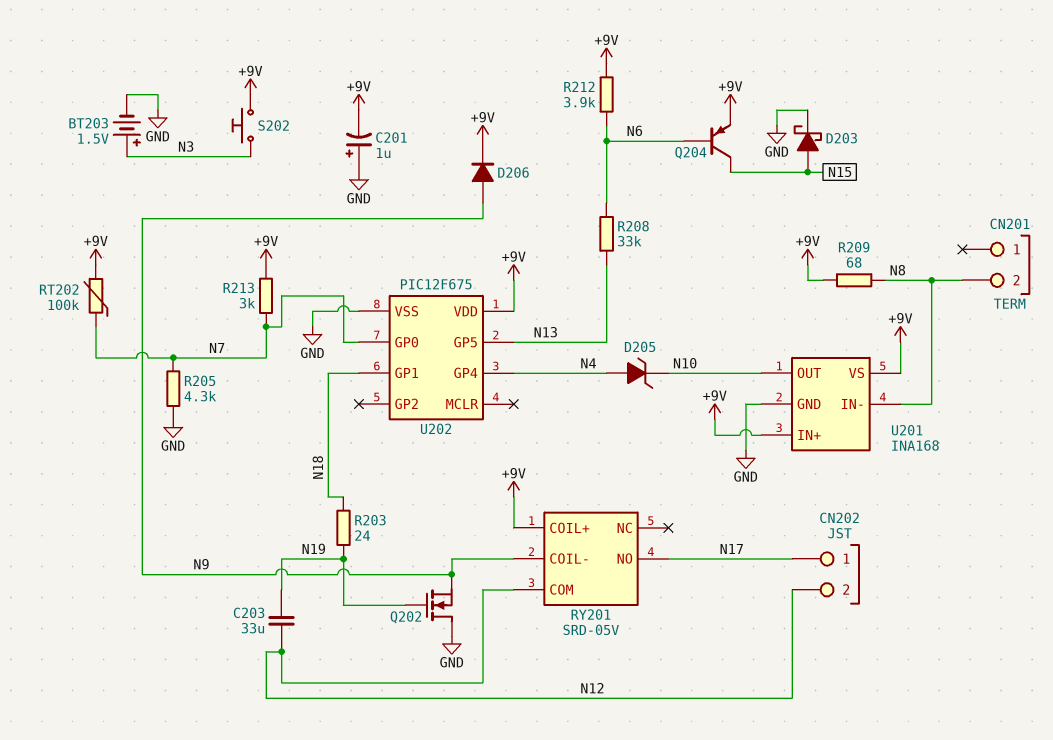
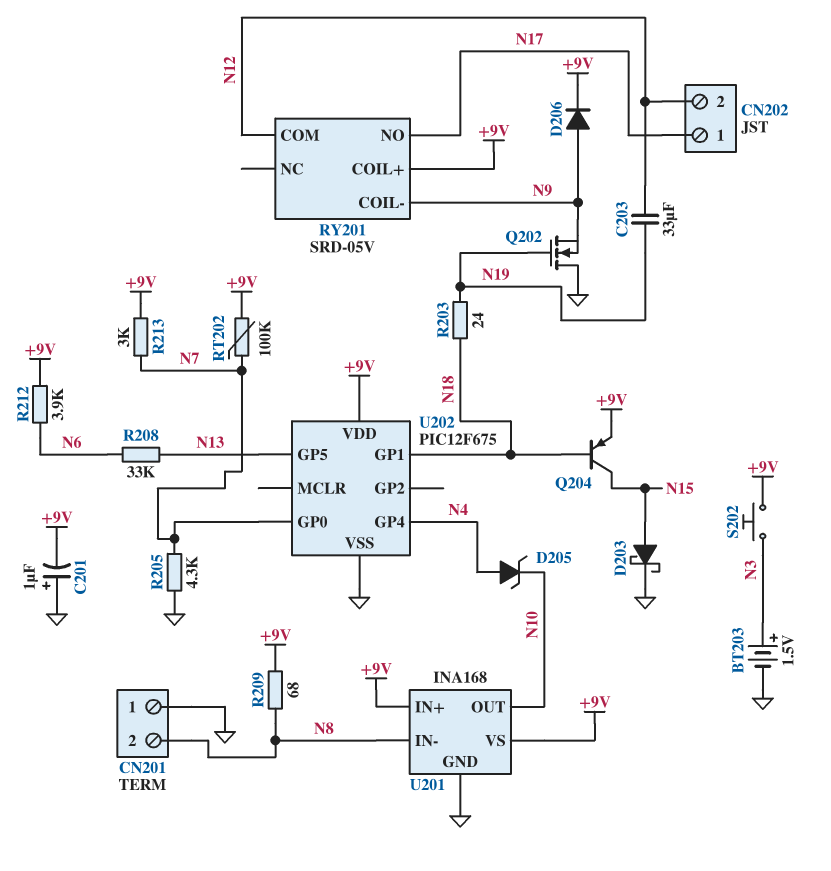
CN201 pin 1: none -> GND
Q204: PNP (B N6, C N15, E +9V) -> PNP (B N18, C N15, E +9V)

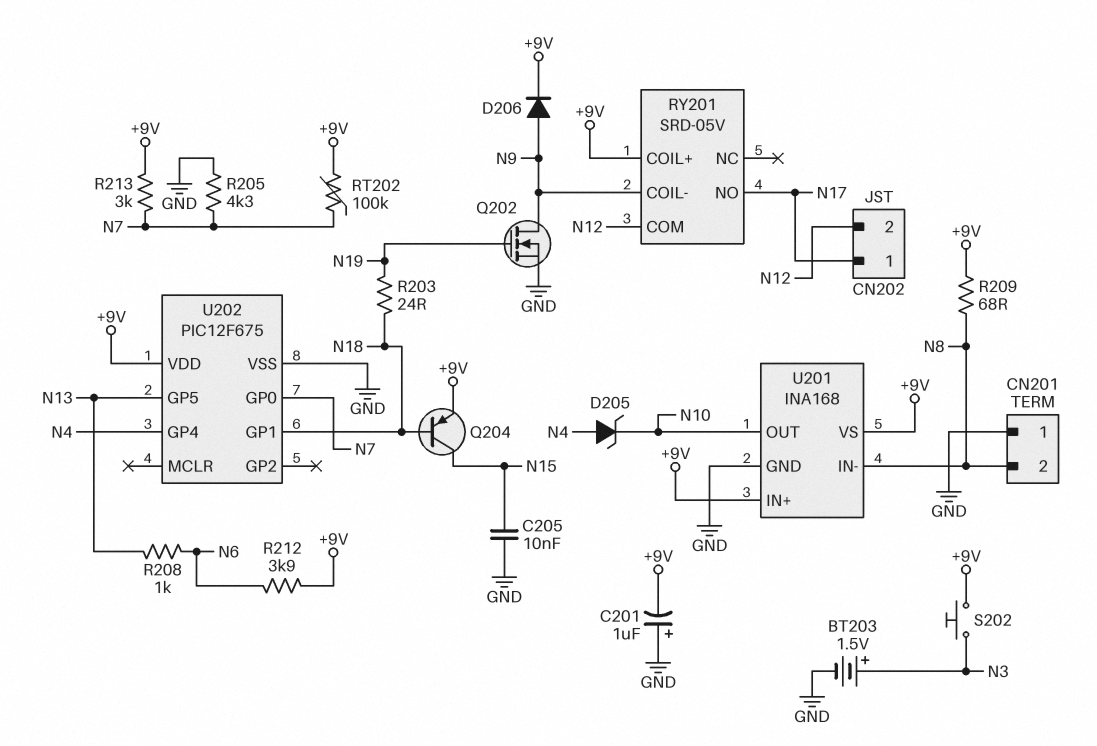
C203: 33uF (N12, N19) -> none
C205: none -> 10nF (GND, N15)
D203: schottky (A N15, K GND) -> none
Q202: NMOS (G N19, D GND, S N9) -> NMOS (G N19, D N9, S GND)
R208: 33k (N6, N13) -> 1k (N6, N13)

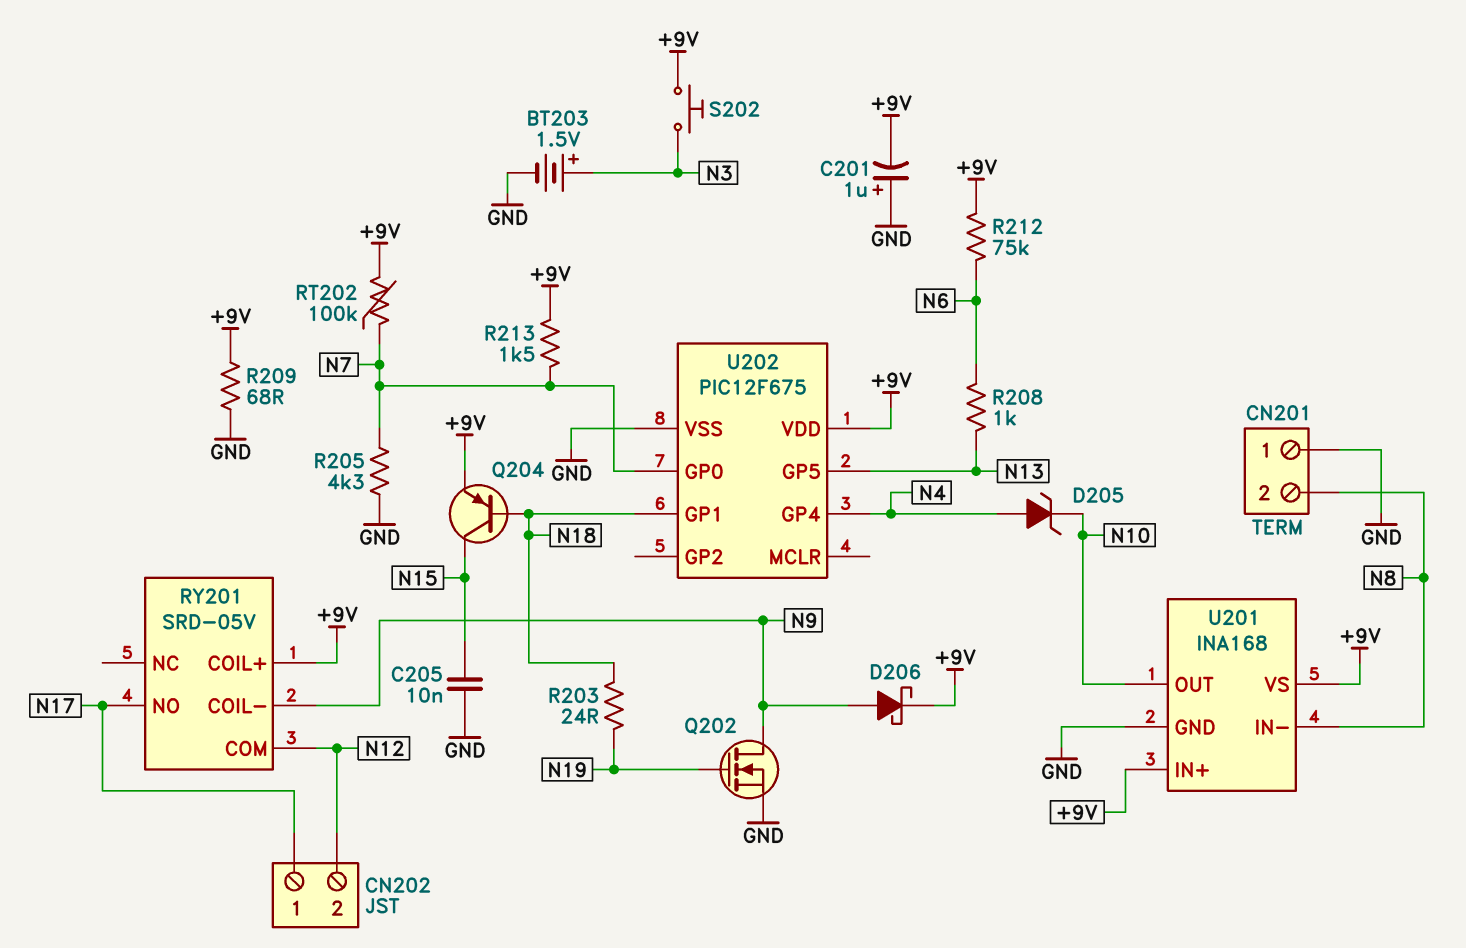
D206: diode (A N9, K +9V) -> schottky (A N9, K +9V)
R209: 68 (+9V, N8) -> 68 (+9V, GND)
R212: 3.9k (+9V, N6) -> 75k (+9V, N6)
R213: 3k (+9V, N7) -> 1.5k (+9V, N7)

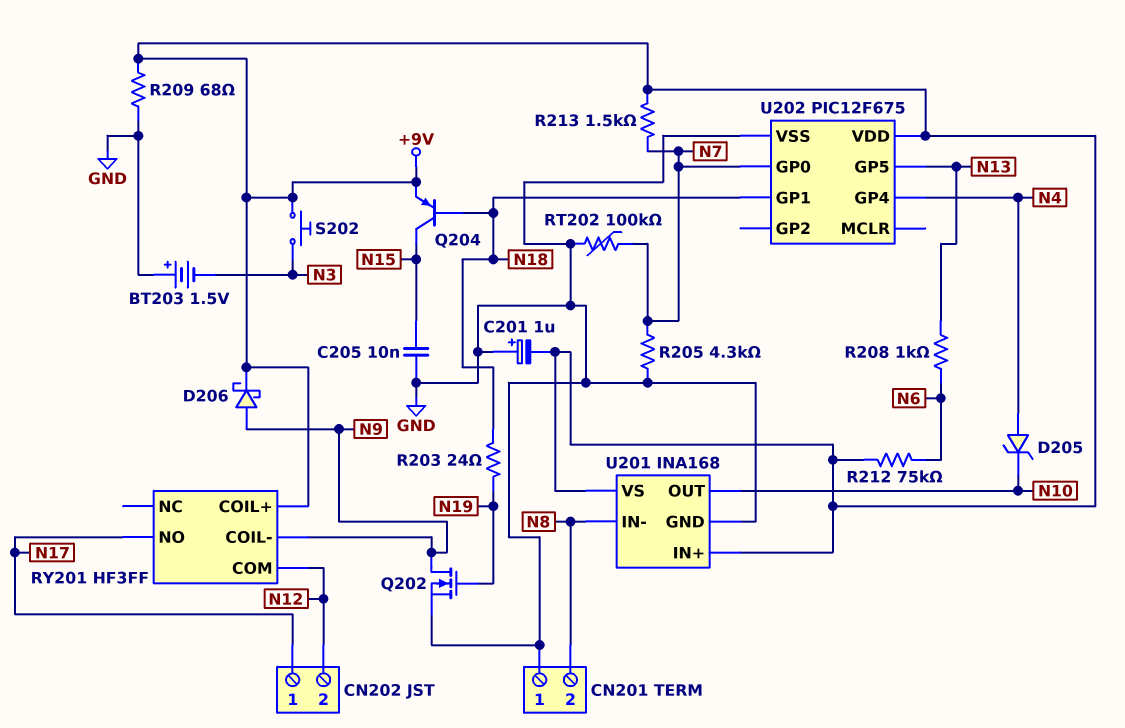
BT203: 1.5V (plus N3, minus GND) -> 1.5V (plus GND, minus N3)
RT202: 100k (+9V, N7) -> 100k (GND, N7)
RY201: SRD-05V -> HF3FF

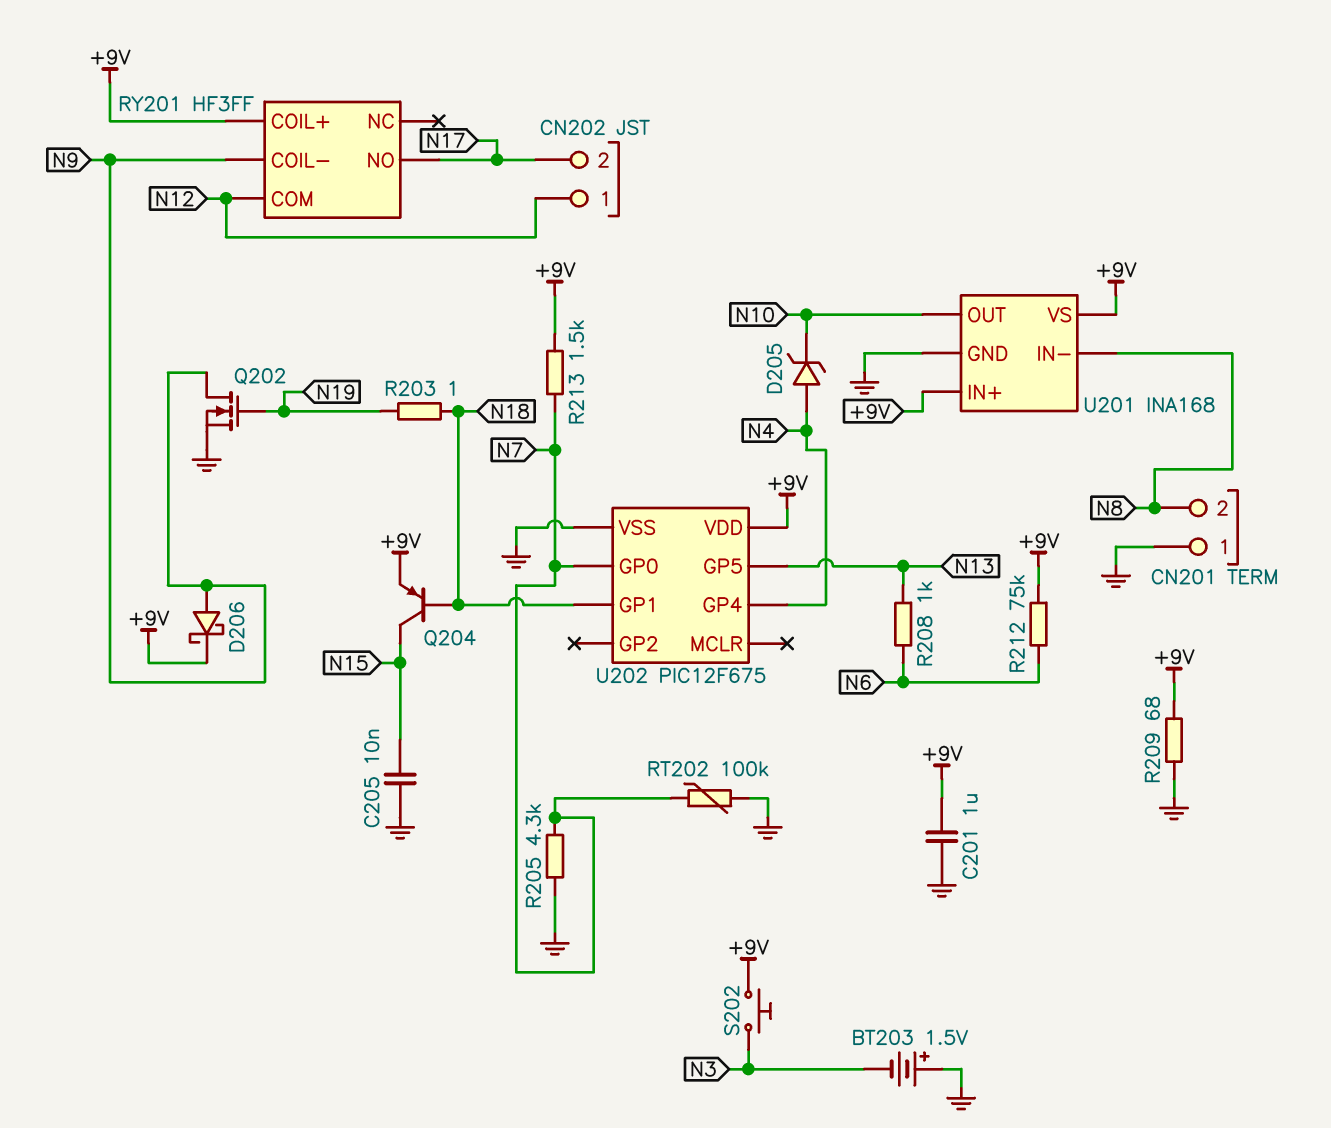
C201: 1uF (plus GND, minus +9V) -> 1uF (+9V, GND)
CN202 pin 1: N17 -> N12
CN202 pin 2: N12 -> N17
R203: 24 (N18, N19) -> 1 (N18, N19)

